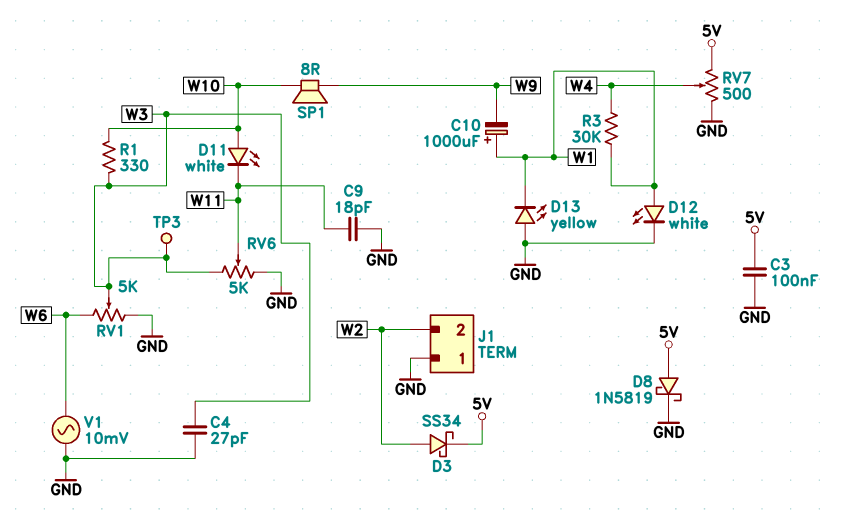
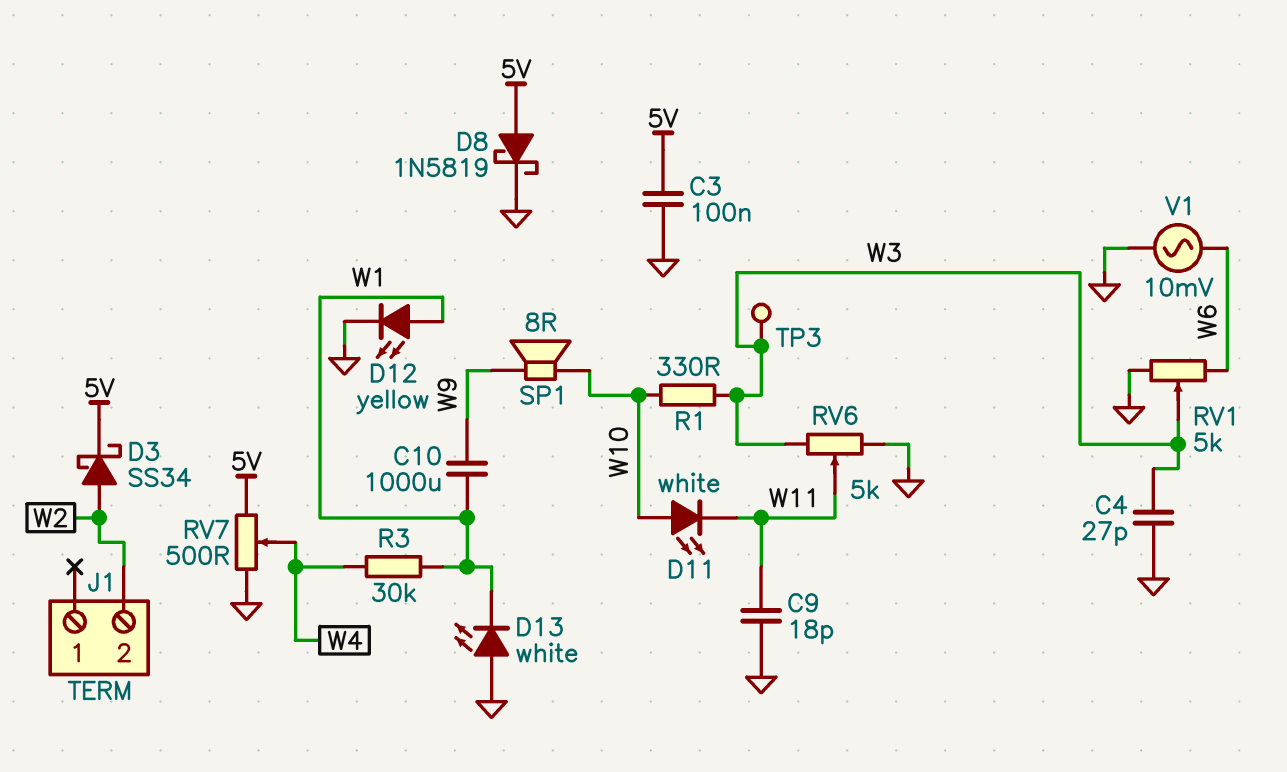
C10: 1000uF (plus W1, minus W9) -> 1000uF (W1, W9)
D12: LED white (A W1, K GND) -> LED yellow (A W1, K GND)
D13: LED yellow (A GND, K W1) -> LED white (A GND, K W1)
J1 pin 1: GND -> none

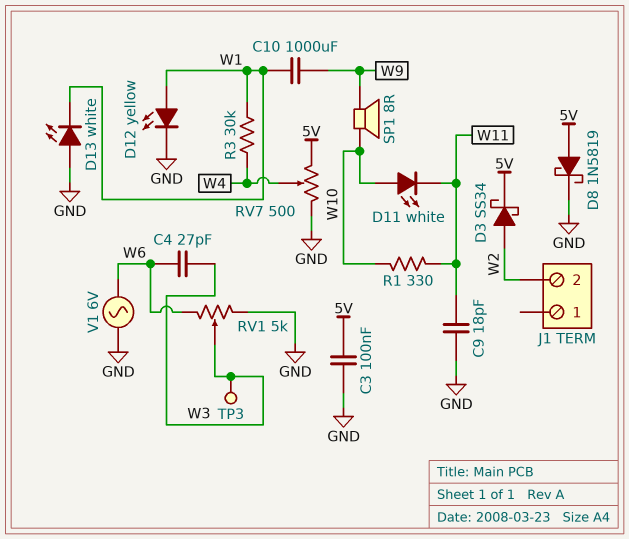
C4: 27pF (GND, W3) -> 27pF (W3, W6)
R1: 330 (W3, W10) -> 330 (W10, W11)
RV6: 5k (GND, W3, wiper W11) -> none
V1: AC 10mV (GND, W6) -> AC 6V (GND, W6)

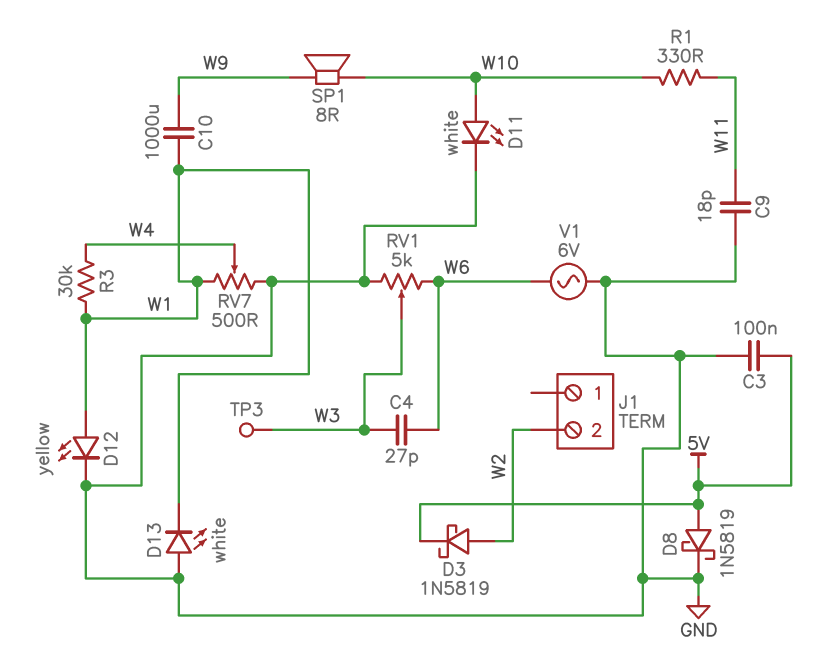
D3: schottky SS34 (A W2, K 5V) -> schottky 1N5819 (A W2, K 5V)
D11: LED white (A W10, K W11) -> LED white (A W10, K GND)
RV7: 500 (5V, GND, wiper W4) -> 500 (GND, W1, wiper W4)

